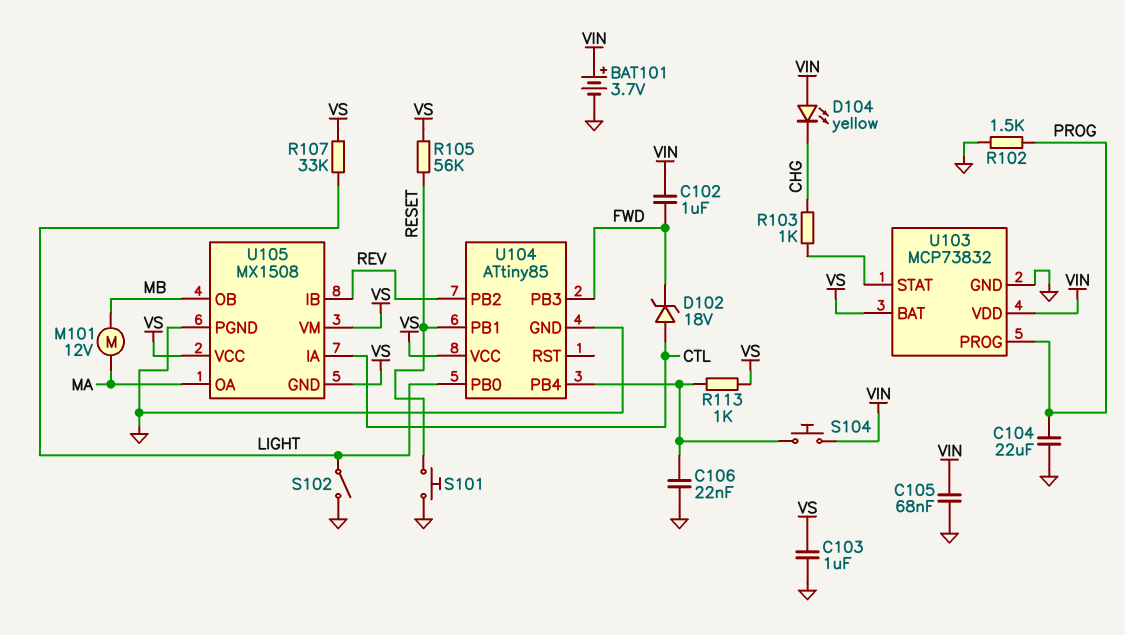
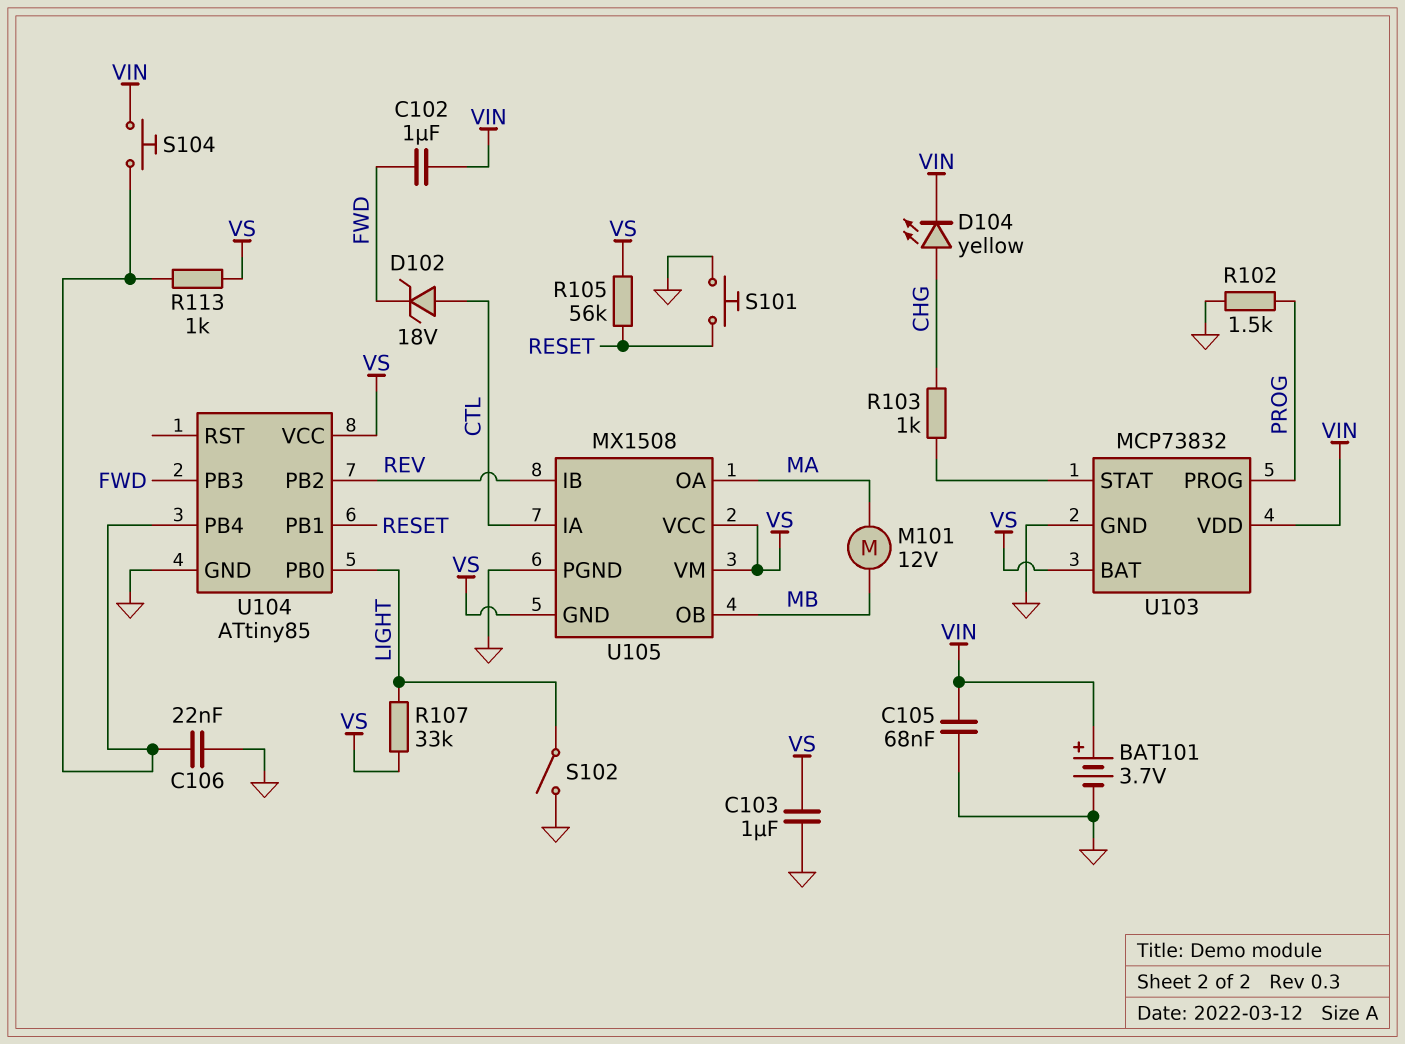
C104: 22uF (GND, PROG) -> none
D104: LED yellow (A VIN, K CHG) -> LED yellow (A CHG, K VIN)

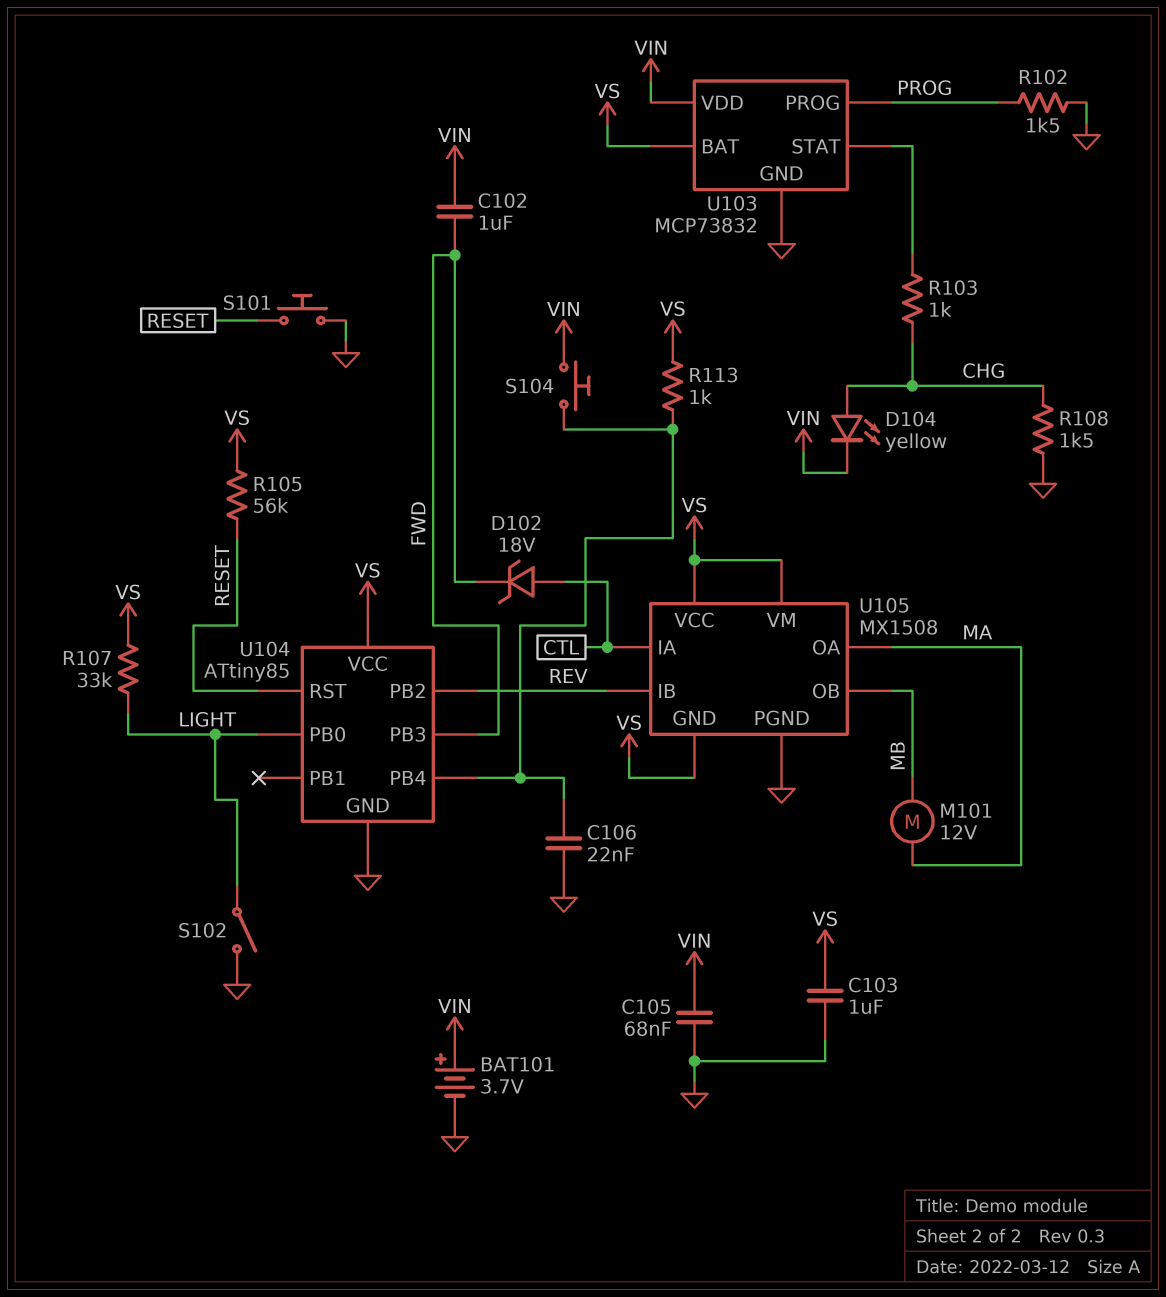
R108: none -> 1.5k (CHG, GND)
U104 pin PB1: RESET -> none
U104 pin RST: none -> RESET

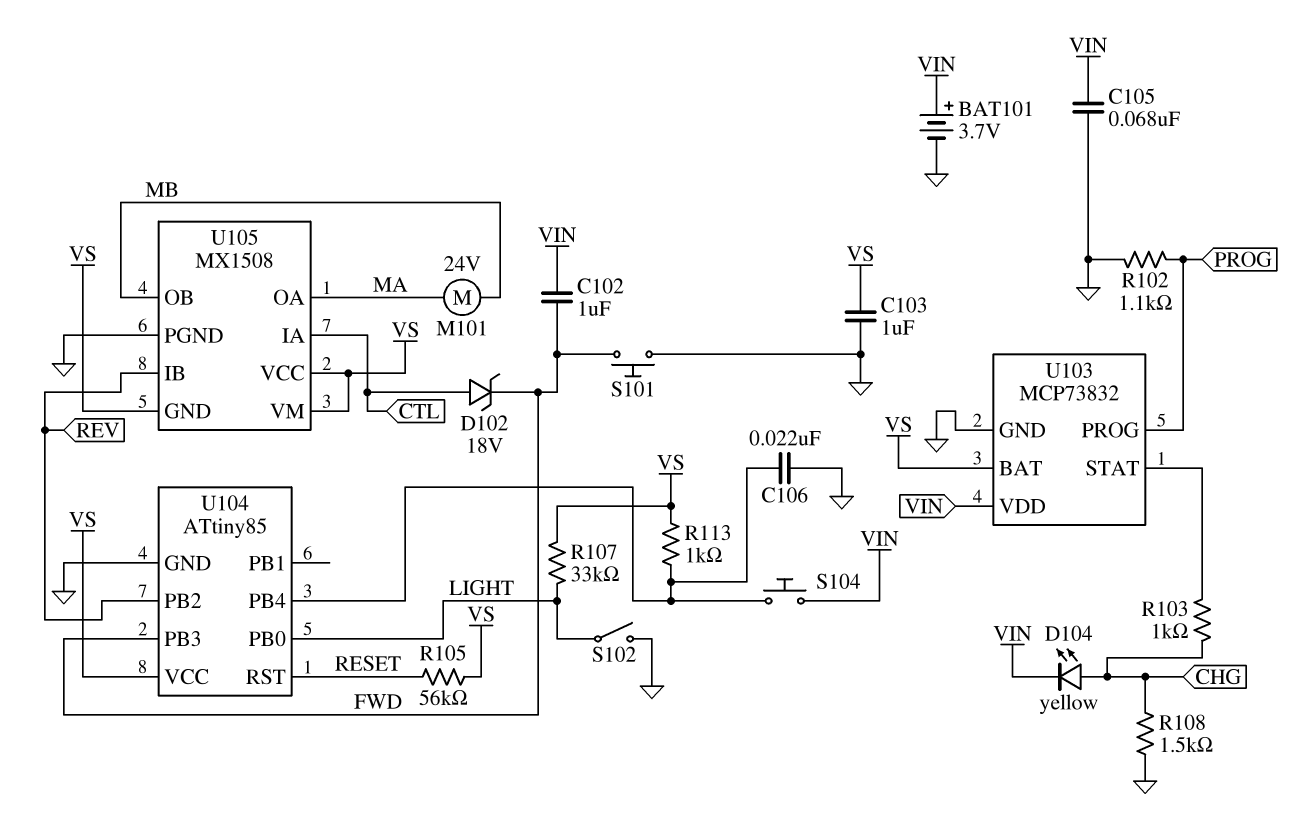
M101: motor 12V (MA, MB) -> motor 24V (MA, MB)
R102: 1.5k (GND, PROG) -> 1.1k (GND, PROG)
S101: button (GND, RESET) -> button (FWD, GND)

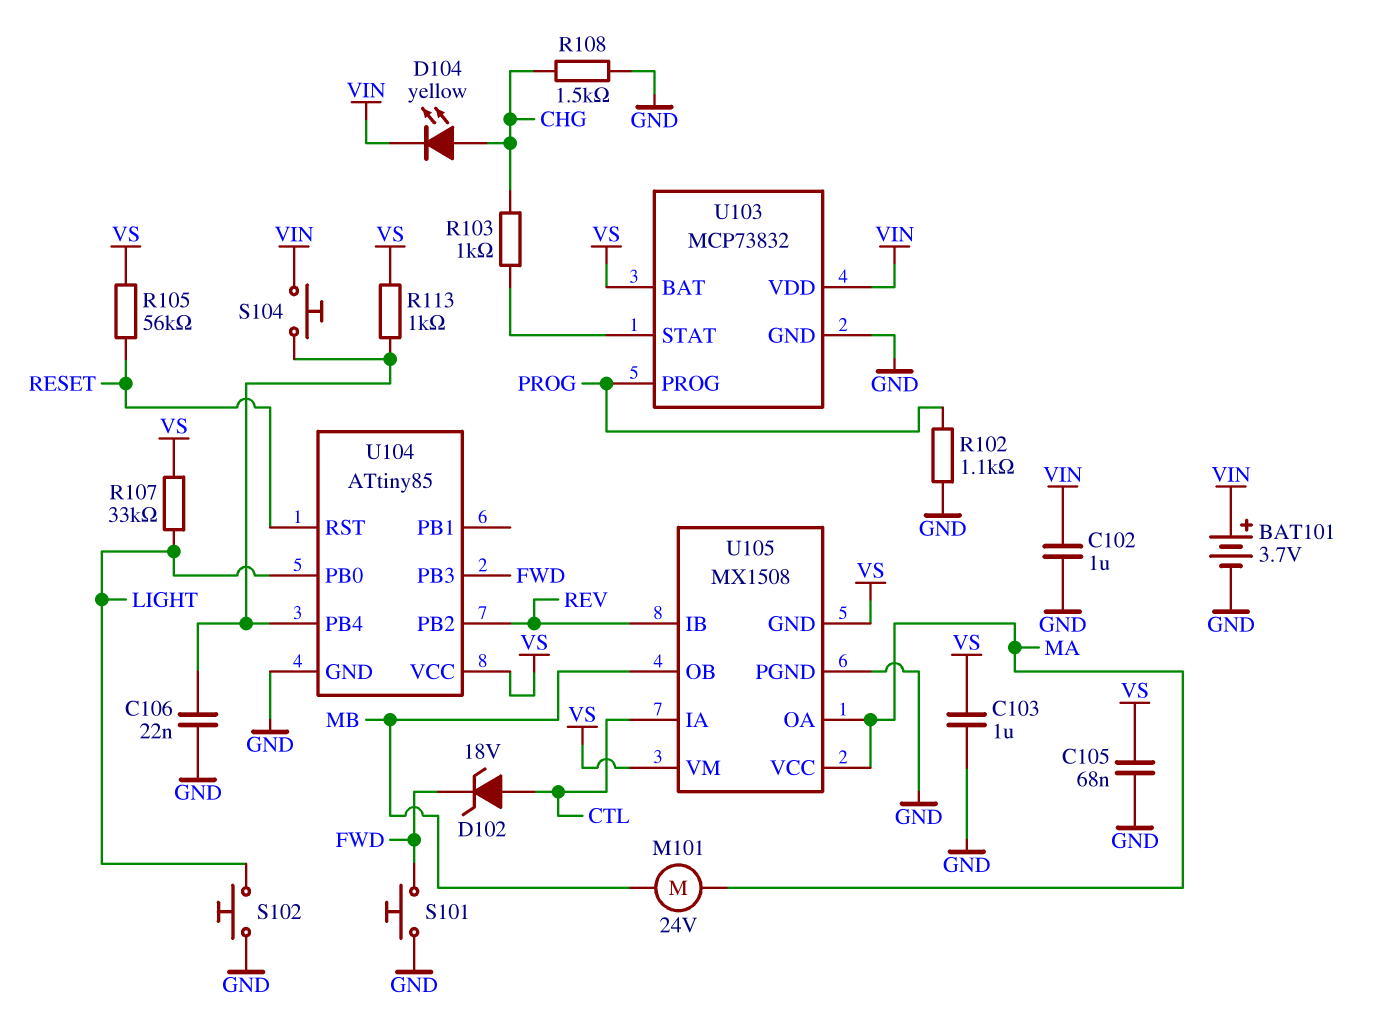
C102: 1uF (FWD, VIN) -> 1uF (GND, VIN)
C105: 68nF (GND, VIN) -> 68nF (GND, VS)
S102: switch (GND, LIGHT) -> button (GND, LIGHT)
U105 pin VCC: VS -> MA

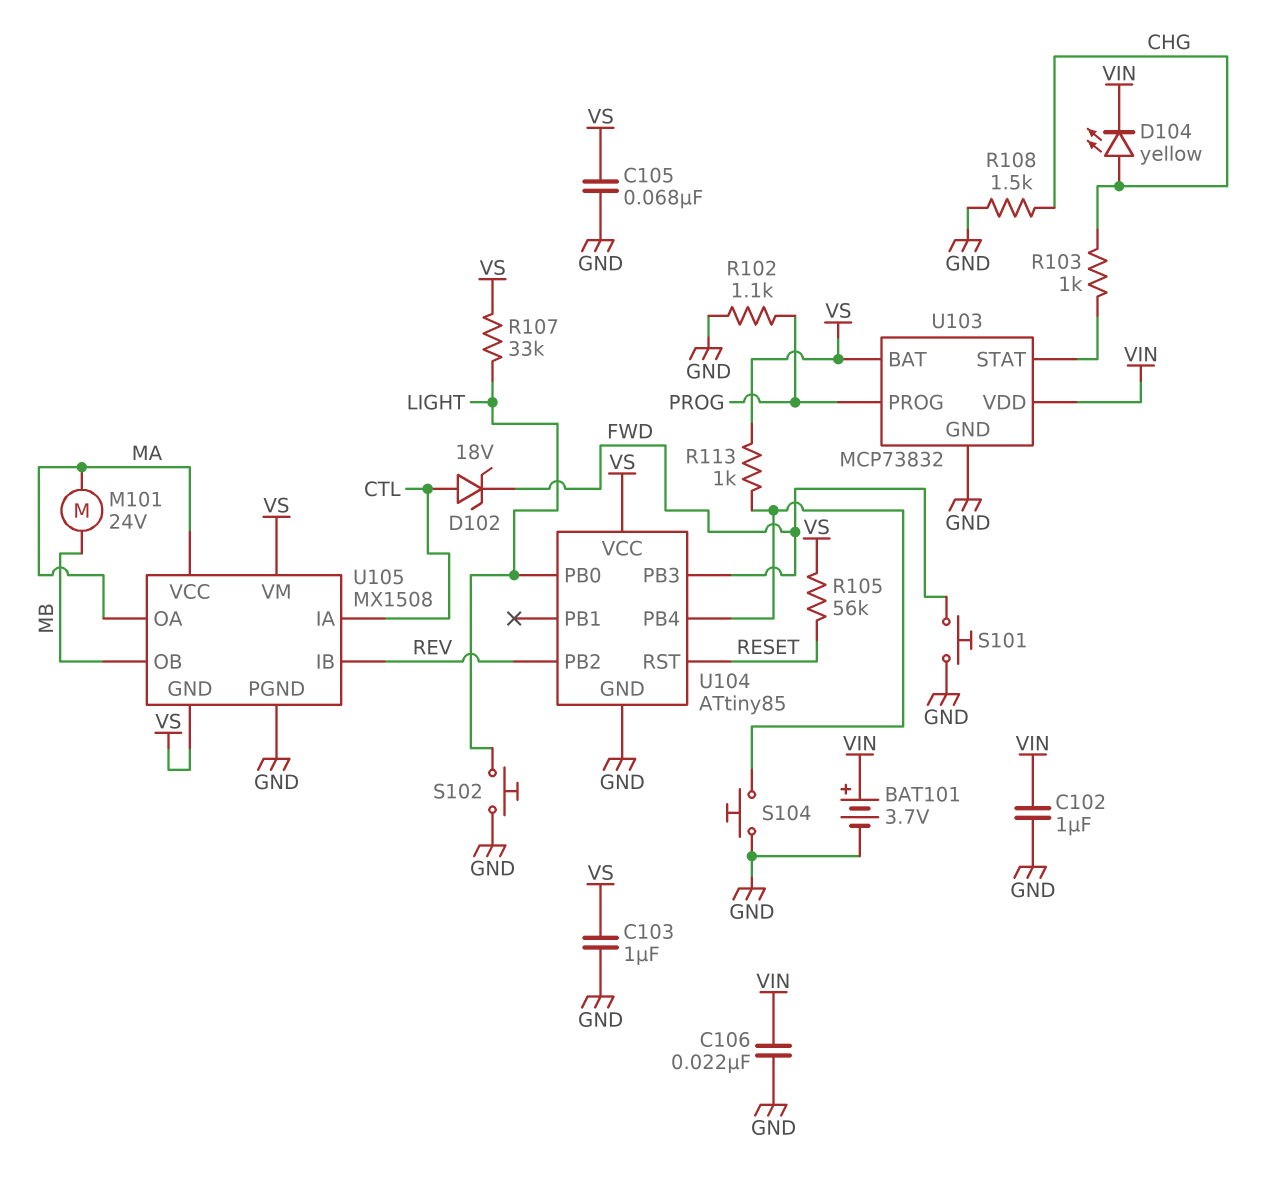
C106: 22nF (GND, U104/PB4) -> 22nF (GND, VIN)
S104: button (U104/PB4, VIN) -> button (GND, U104/PB4)

